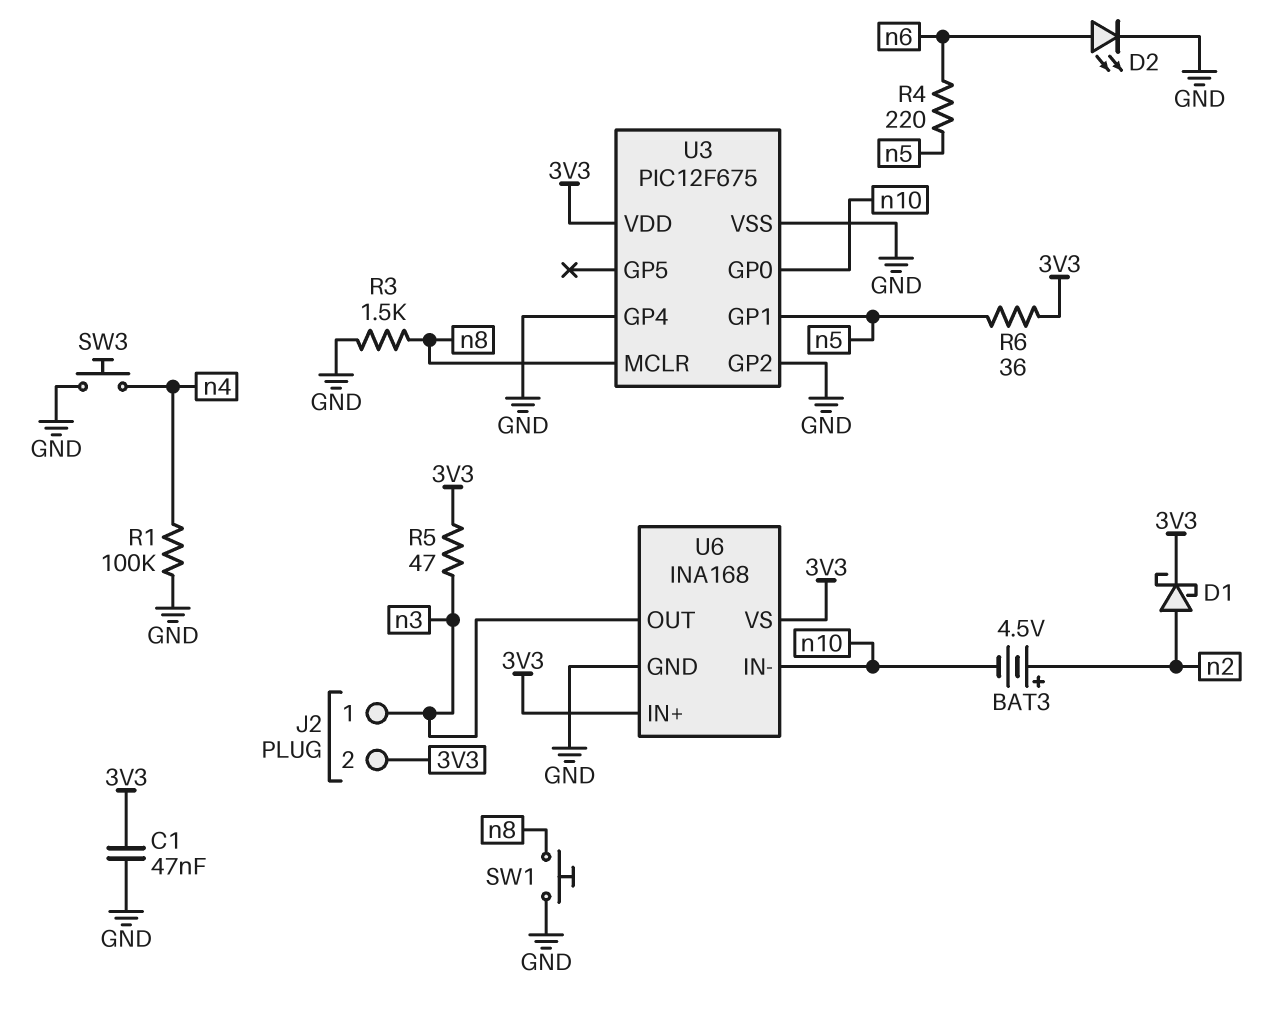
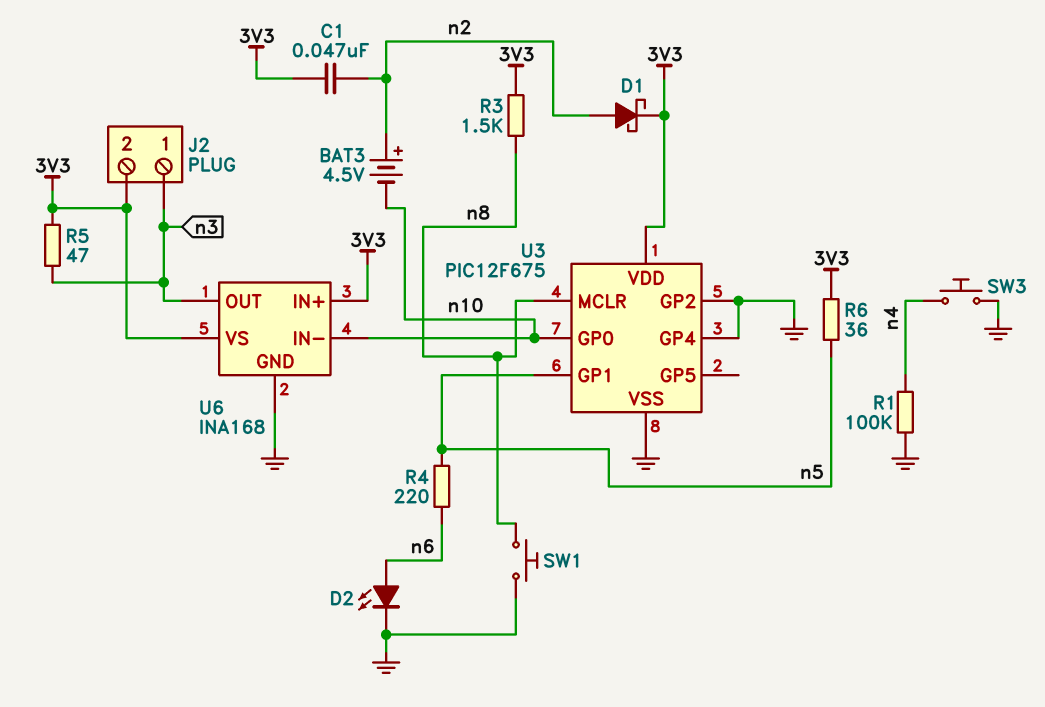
C1: 47nF (3V3, GND) -> 47nF (3V3, n2)
R3: 1.5k (GND, n8) -> 1.5k (3V3, n8)

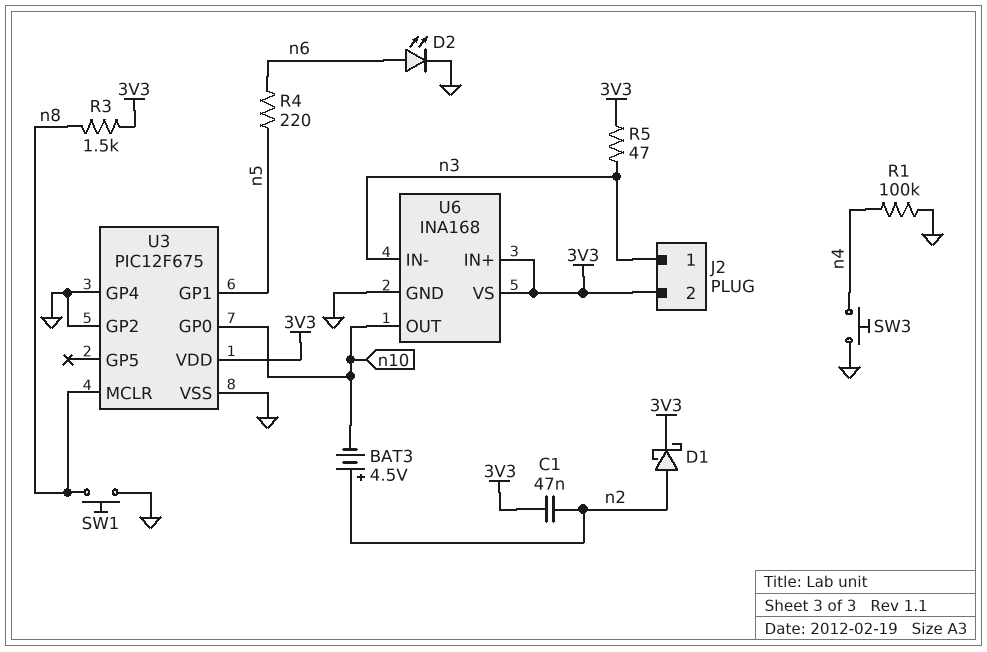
R6: 36 (3V3, n5) -> none
U6 pin IN-: n10 -> n3
U6 pin OUT: n3 -> n10

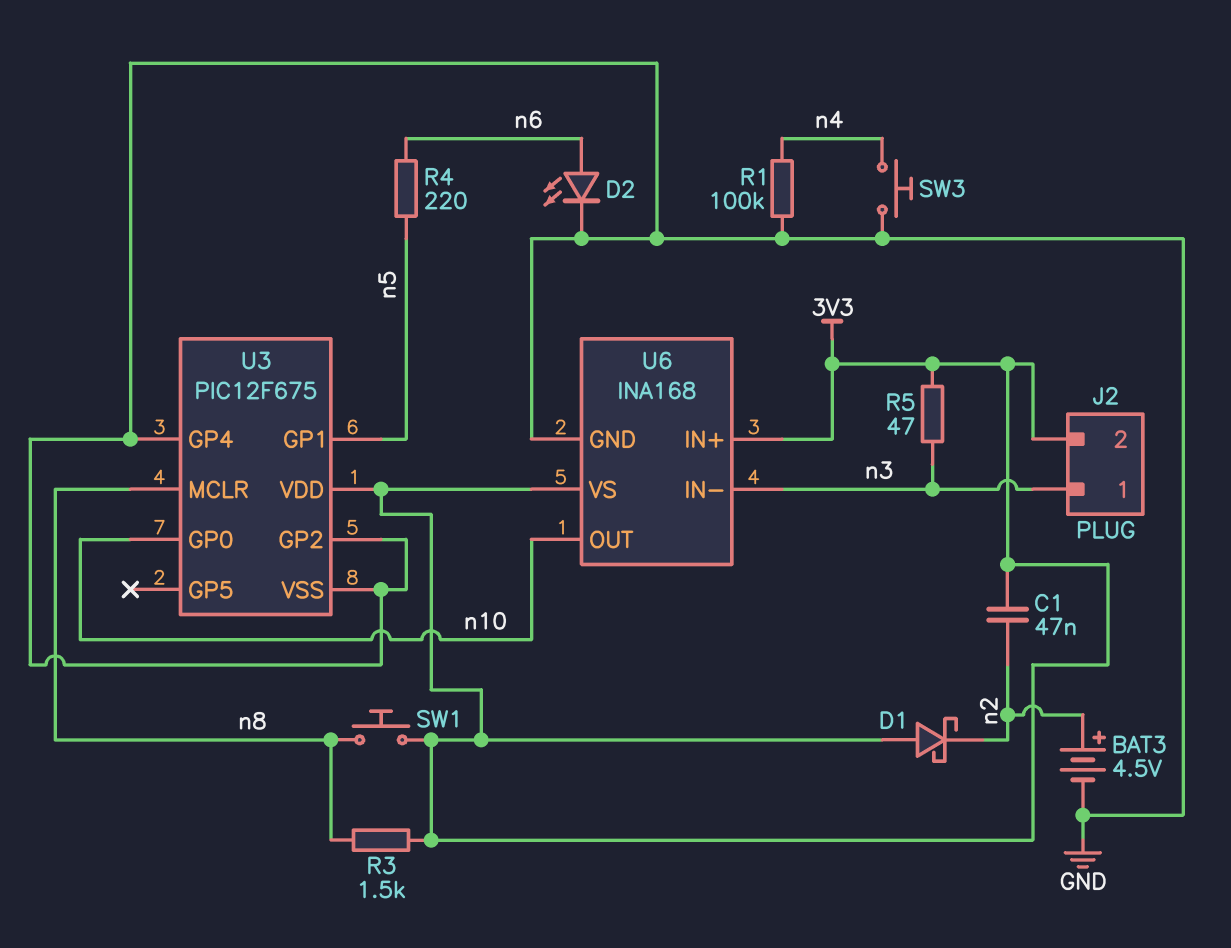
BAT3: 4.5V (plus n2, minus n10) -> 4.5V (plus n2, minus GND)
D1: schottky (A n2, K 3V3) -> schottky (A 3V3, K n2)
SW1: button (GND, n8) -> button (3V3, n8)

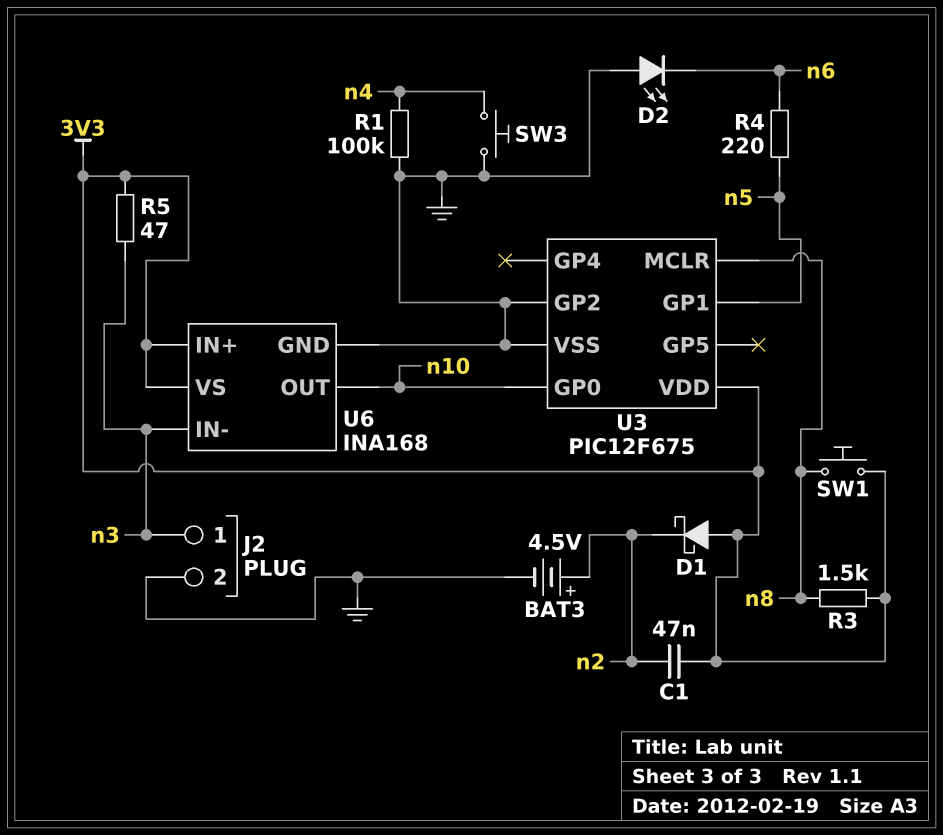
D2: LED (A n6, K GND) -> LED (A GND, K n6)
J2 pin 2: 3V3 -> GND
U3 pin GP4: GND -> none

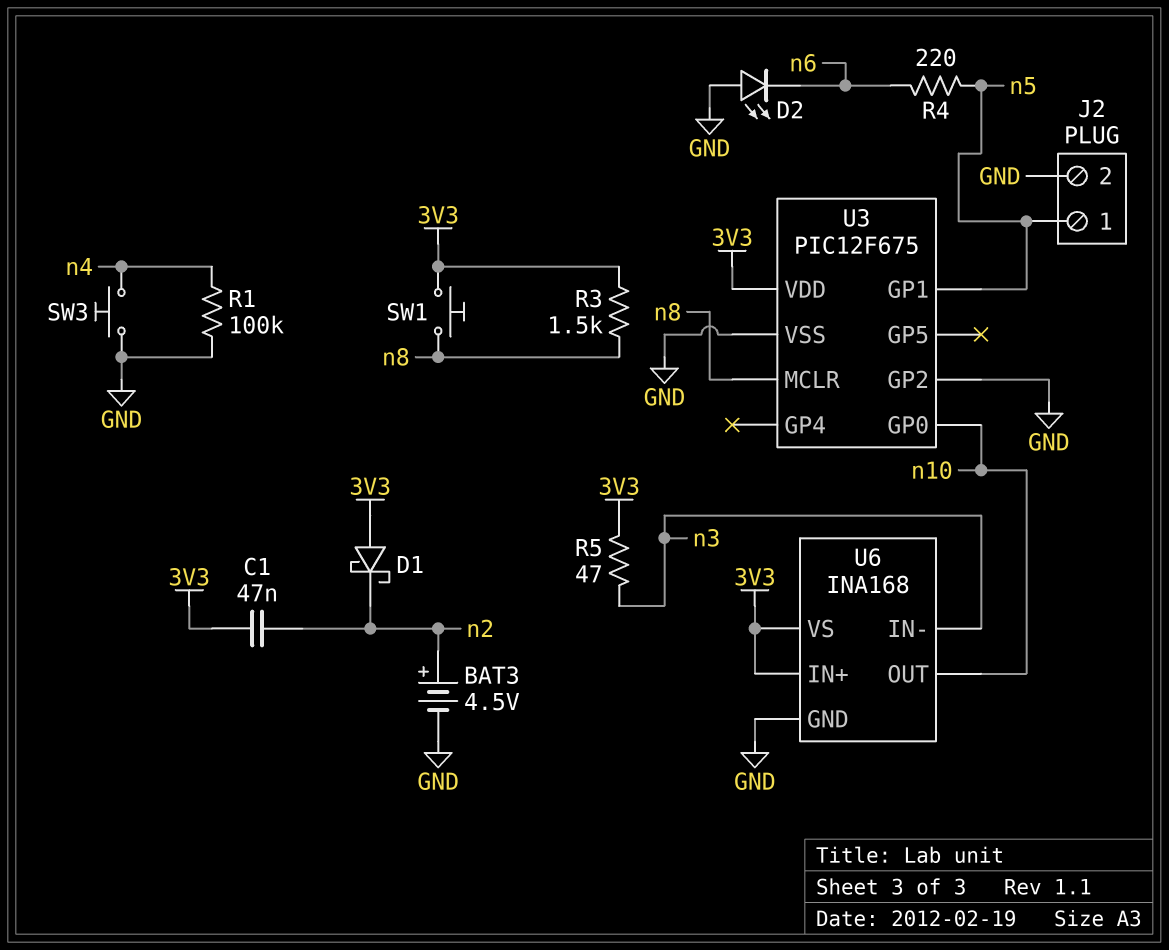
J2 pin 1: n3 -> n5

